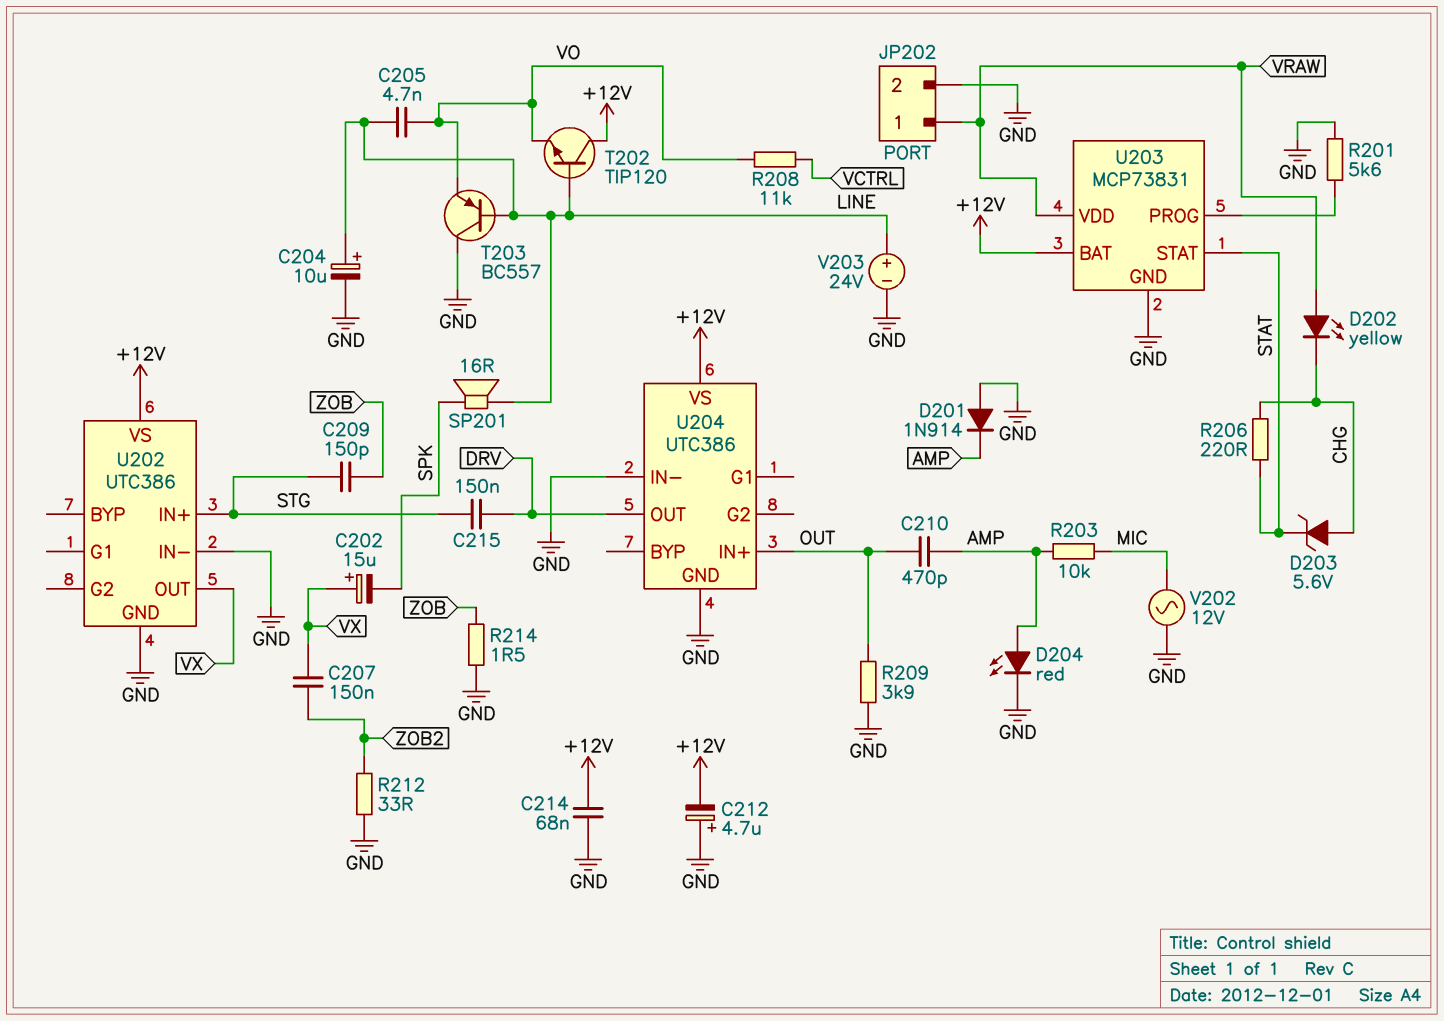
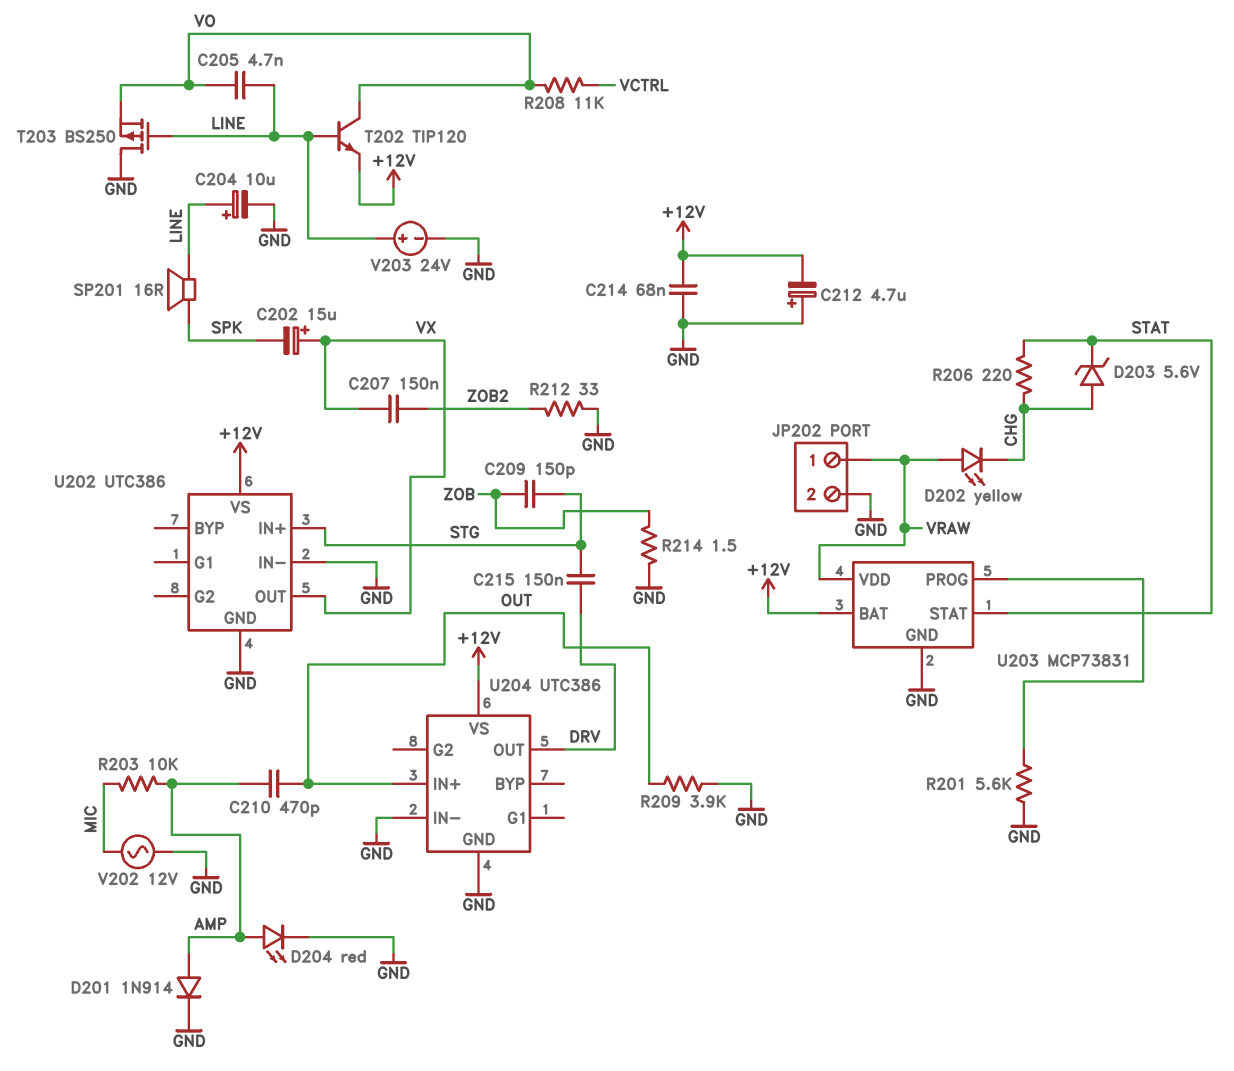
D201: diode 1N914 (A GND, K AMP) -> diode 1N914 (A AMP, K GND)
T202: NPN TIP120 (B LINE, C +12V, E VO) -> NPN TIP120 (B LINE, C VO, E +12V)
T203: PNP BC557 (B LINE, C GND, E VO) -> PMOS BS250 (G LINE, D GND, S VO)

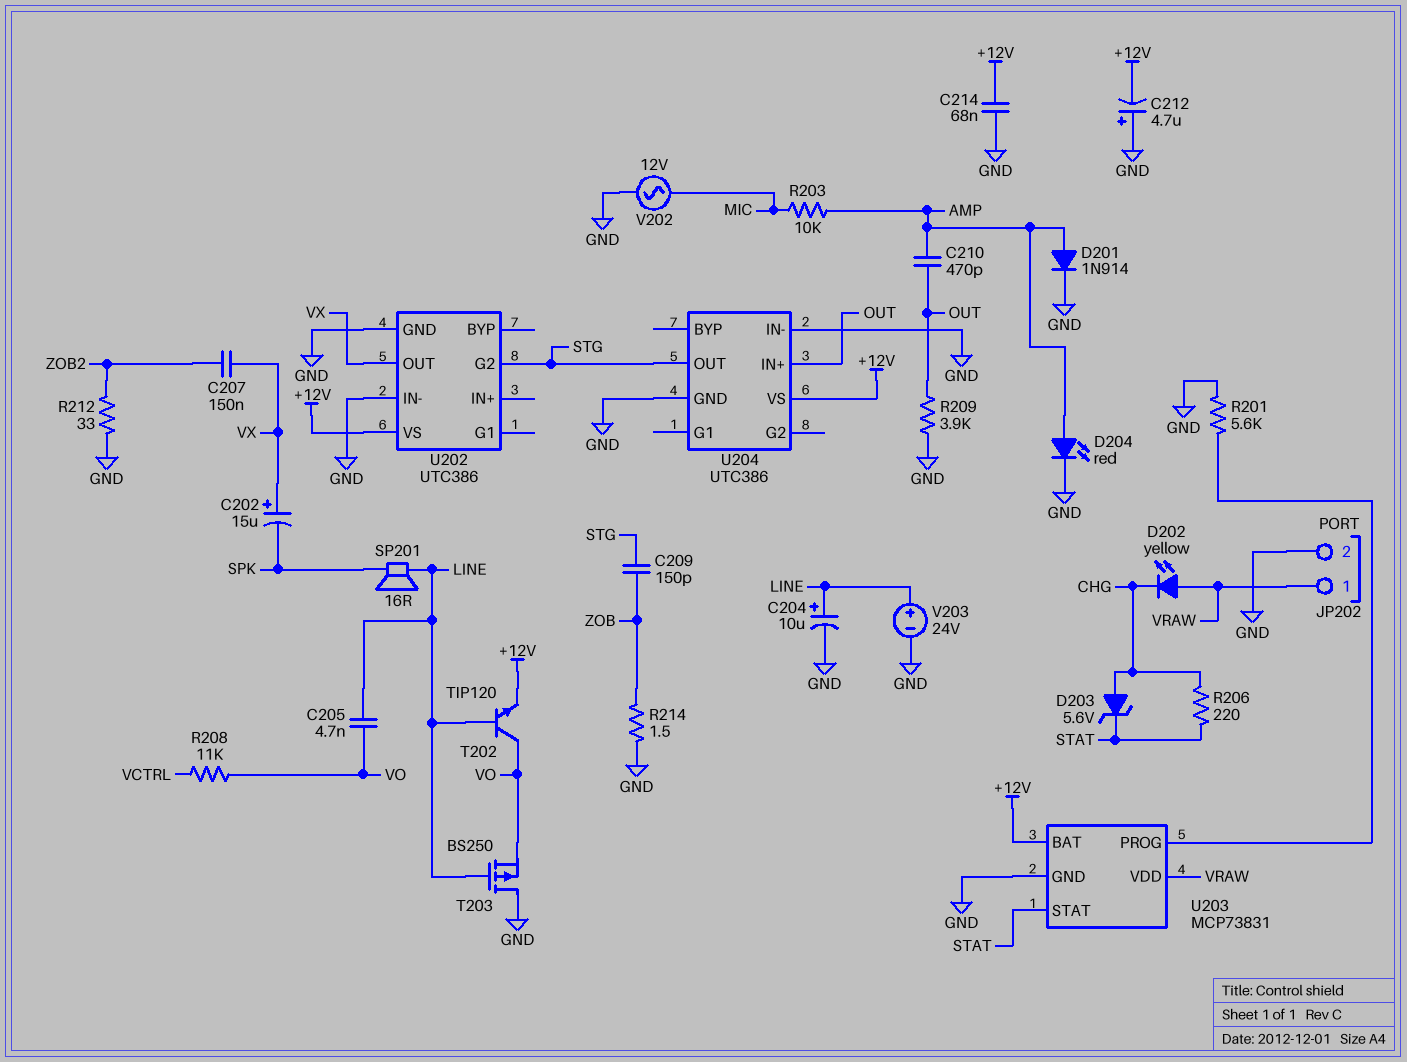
C215: 150nF (DRV, STG) -> none
U202 pin G2: none -> STG
U202 pin IN+: STG -> none
U204 pin OUT: DRV -> STG

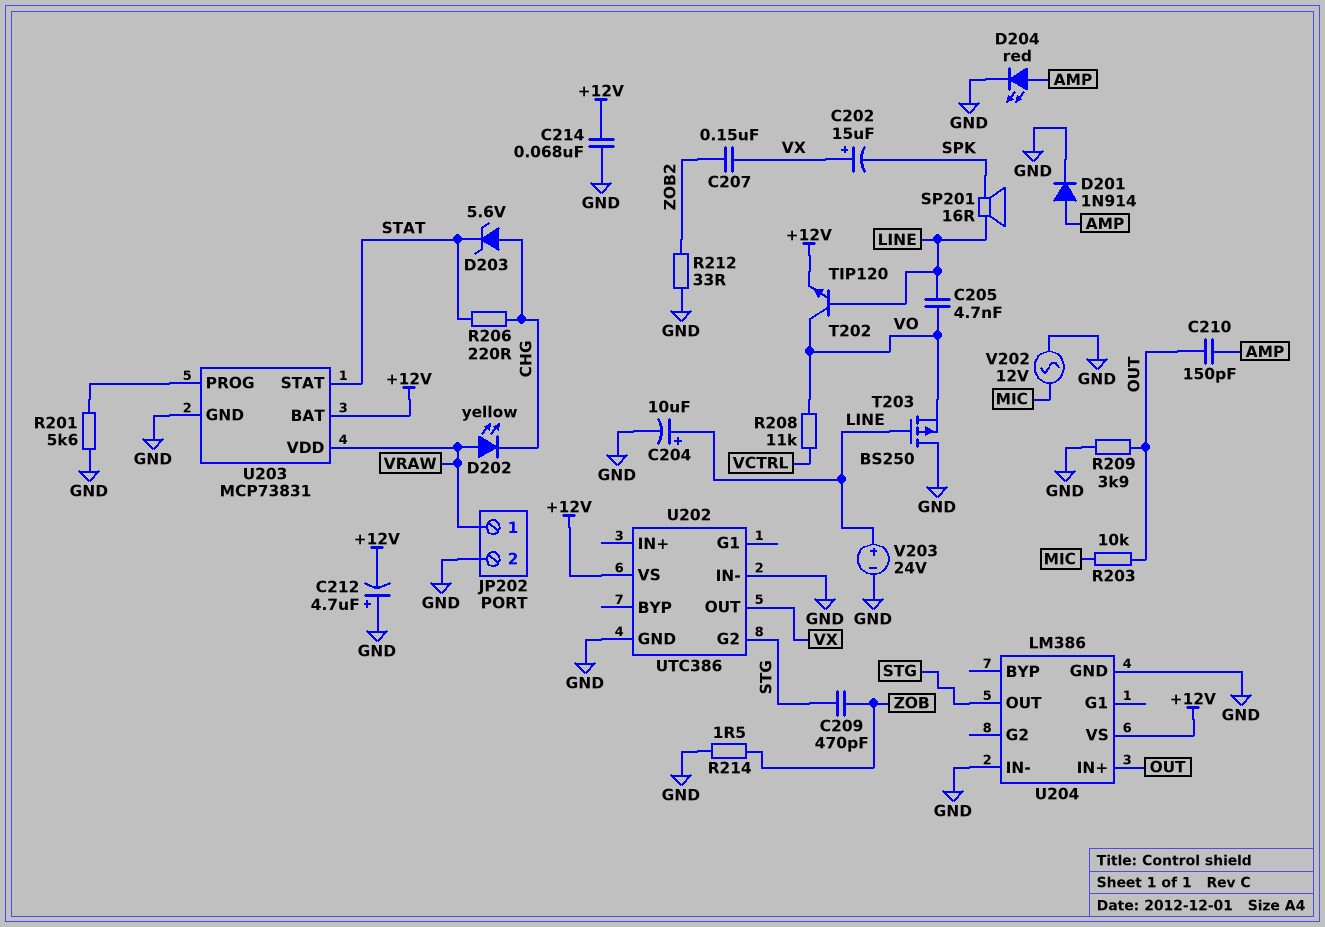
C209: 150pF (STG, ZOB) -> 470pF (STG, ZOB)
C210: 470pF (AMP, OUT) -> 150pF (AMP, OUT)
R203: 10k (AMP, MIC) -> 10k (MIC, OUT)
U204: UTC386 -> LM386

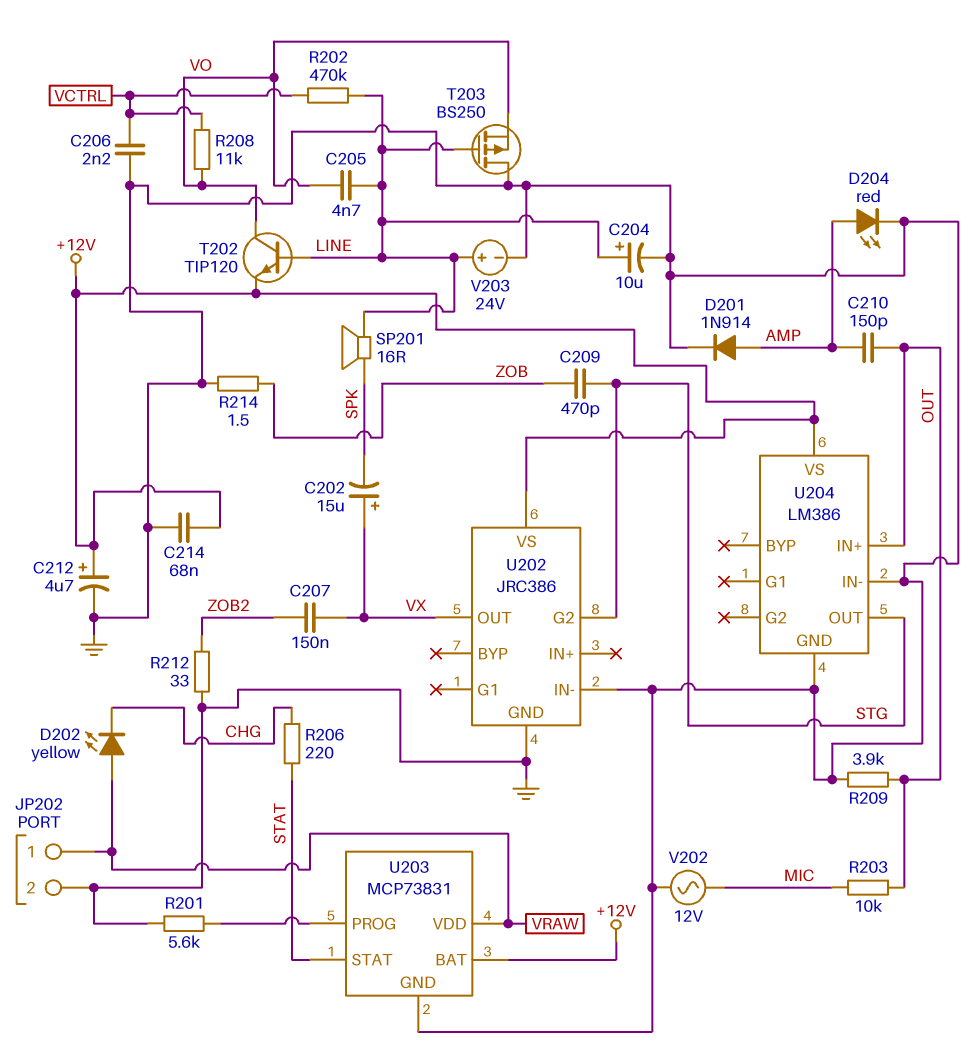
C206: none -> 2.2nF (GND, VCTRL)
C212: 4.7uF (plus GND, minus +12V) -> 4.7uF (plus +12V, minus GND)
D203: zener 5.6V (A CHG, K STAT) -> none
R202: none -> 470k (LINE, VCTRL)
U202: UTC386 -> JRC386

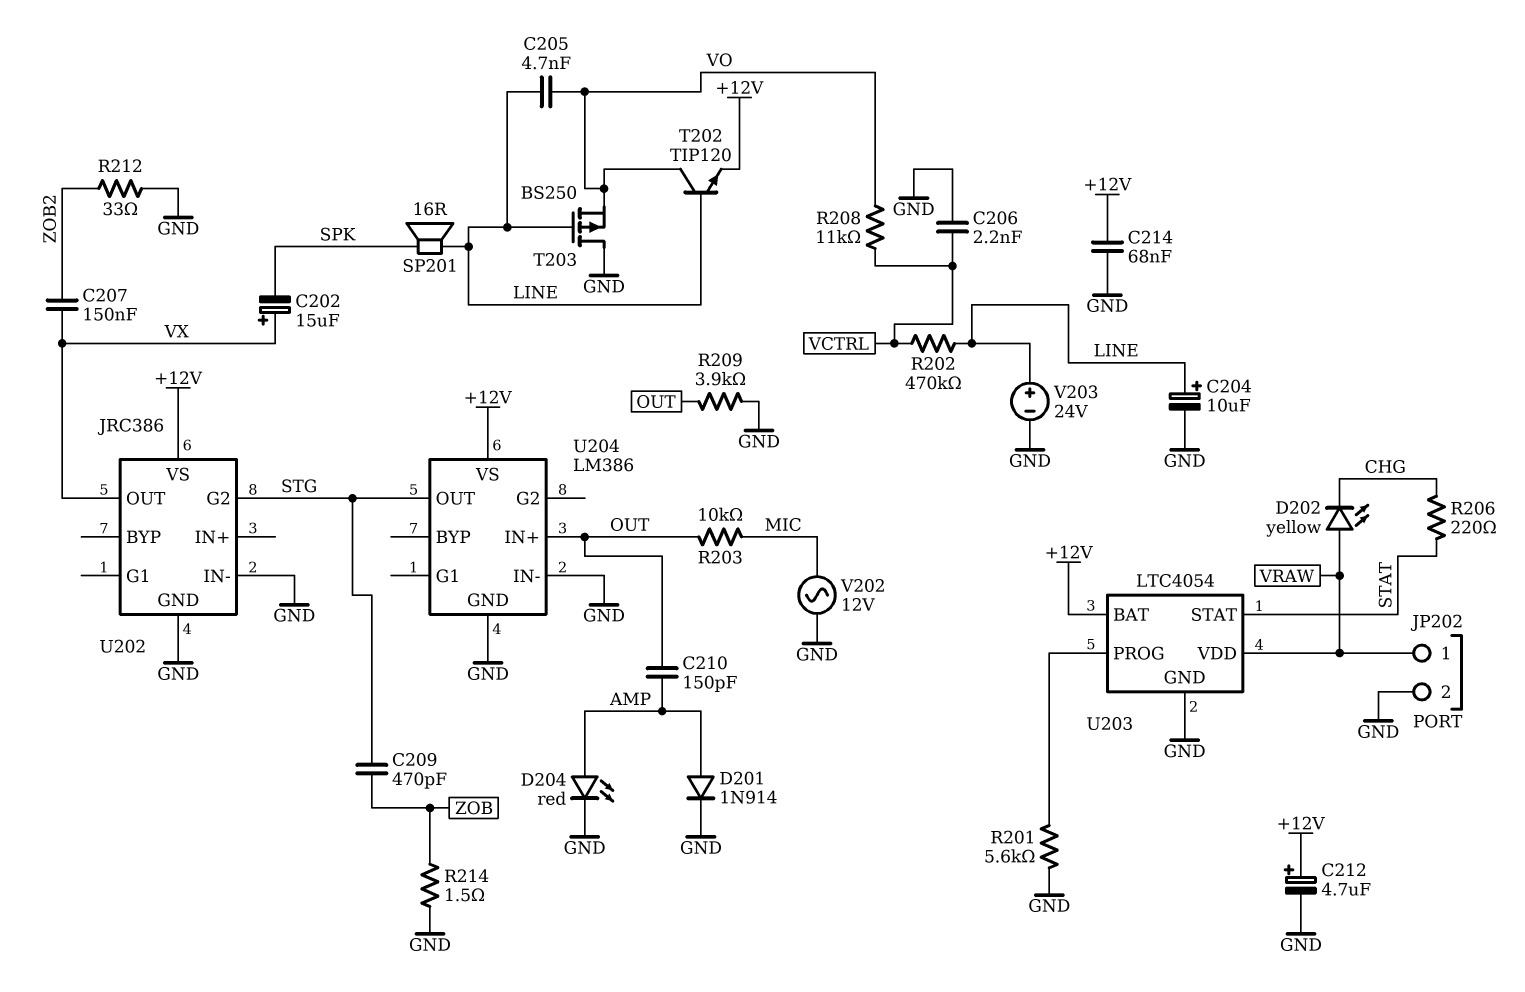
U203: MCP73831 -> LTC4054

